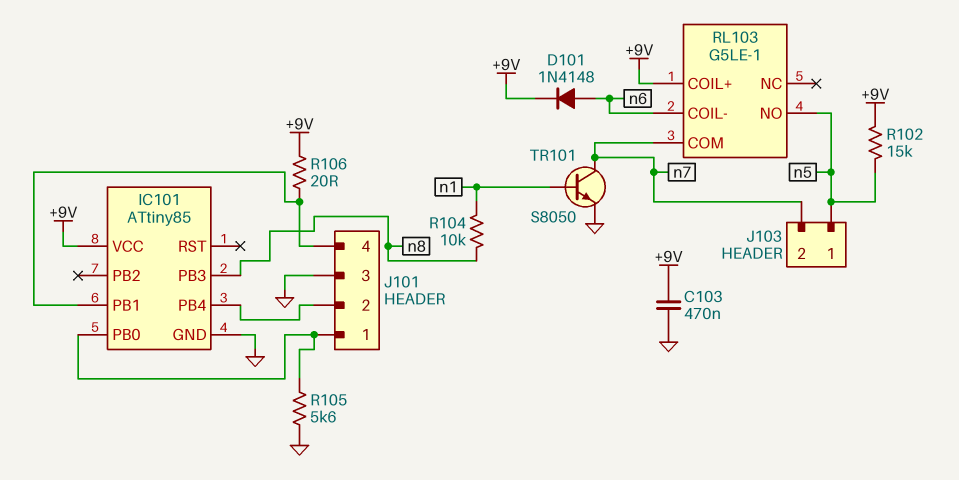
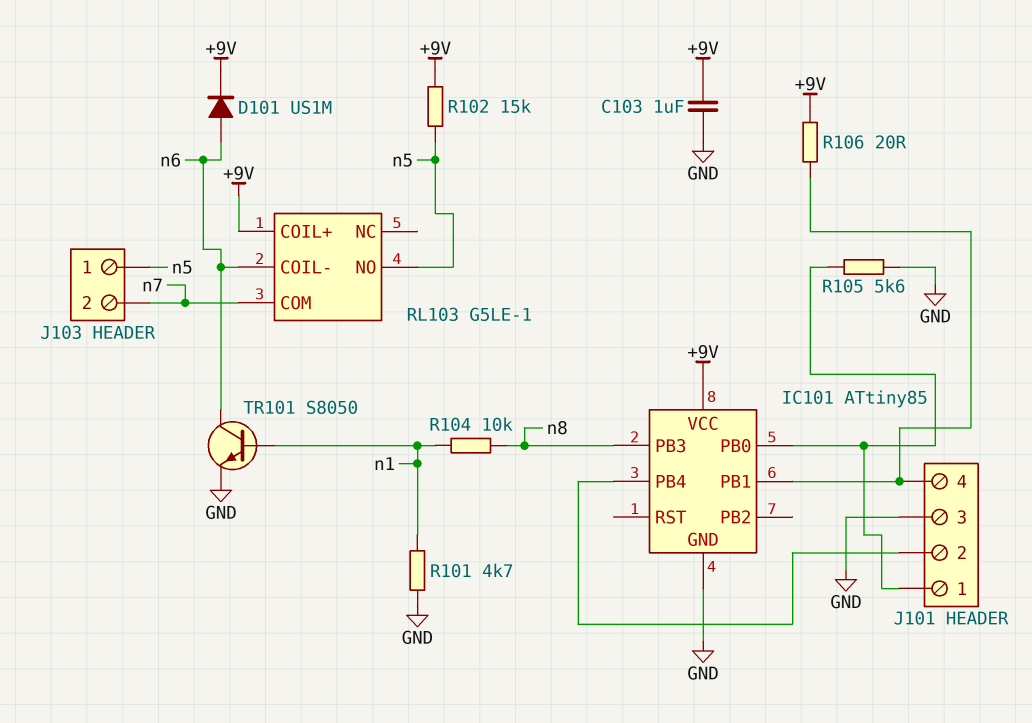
C103: 470nF (+9V, GND) -> 1uF (+9V, GND)
D101: diode 1N4148 (A n6, K +9V) -> diode US1M (A n6, K +9V)
R101: none -> 4.7k (GND, n1)
TR101: NPN S8050 (B n1, C n7, E GND) -> NPN S8050 (B n1, C n6, E GND)

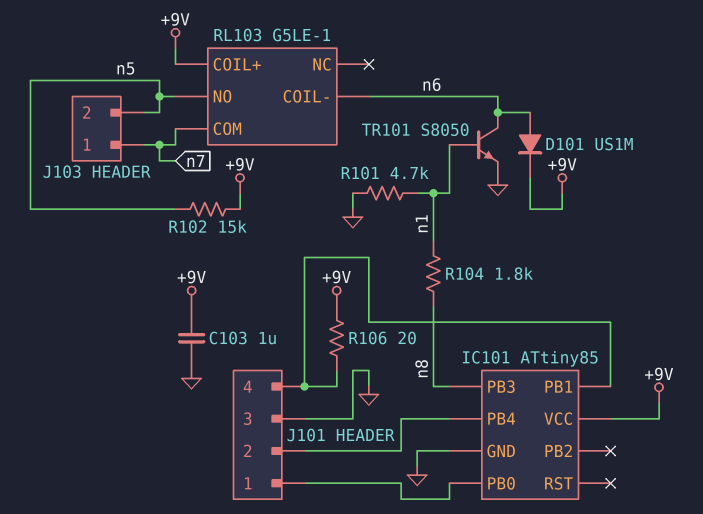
J103 pin 1: n5 -> n7
J103 pin 2: n7 -> n5
R104: 10k (n1, n8) -> 1.8k (n1, n8)
R105: 5.6k (GND, IC101/PB0) -> none

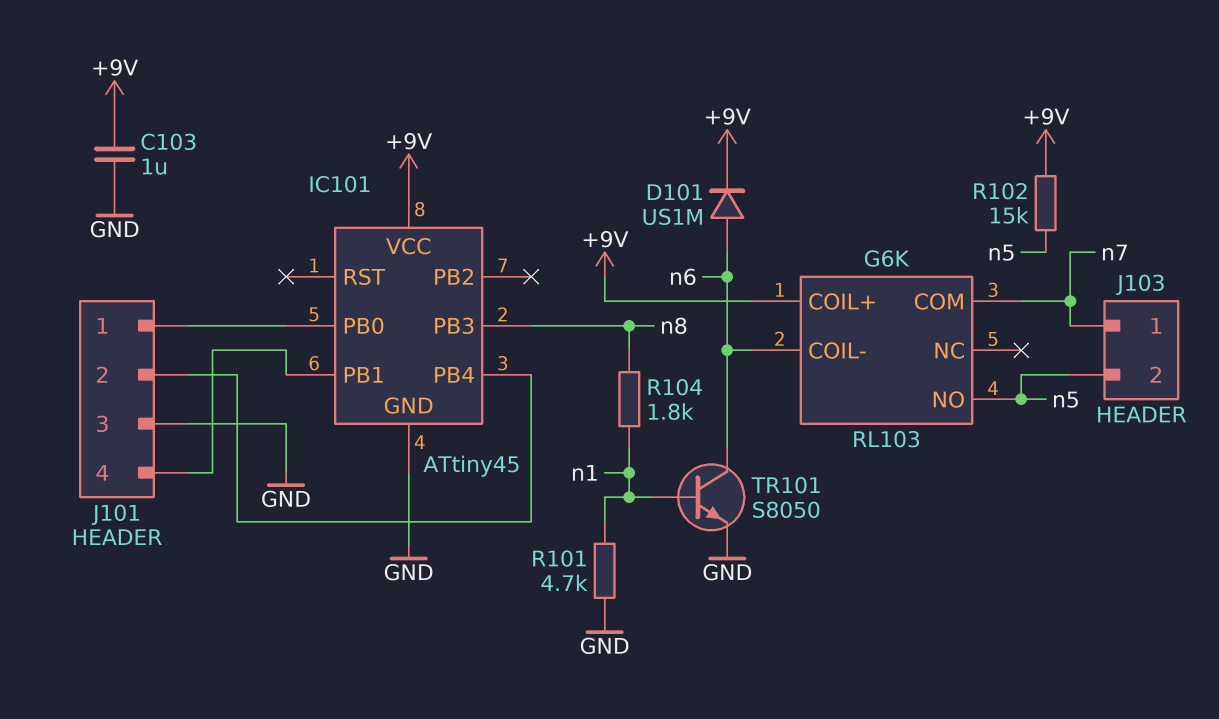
IC101: ATtiny85 -> ATtiny45
R106: 20 (+9V, IC101/PB1) -> none
RL103: G5LE-1 -> G6K

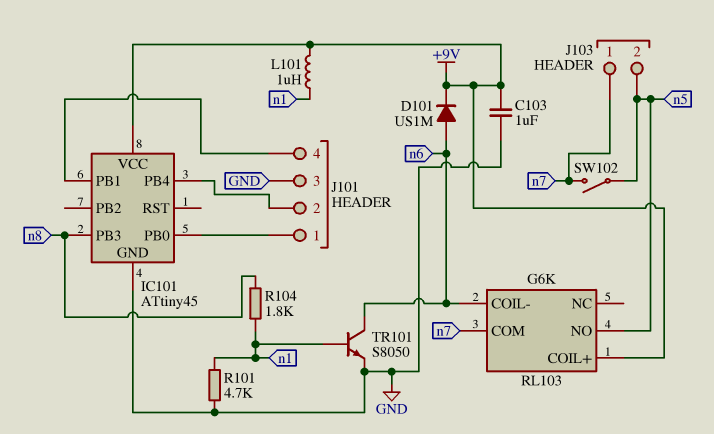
L101: none -> 1uH (+9V, n1)
R102: 15k (+9V, n5) -> none
SW102: none -> switch (n5, n7)

